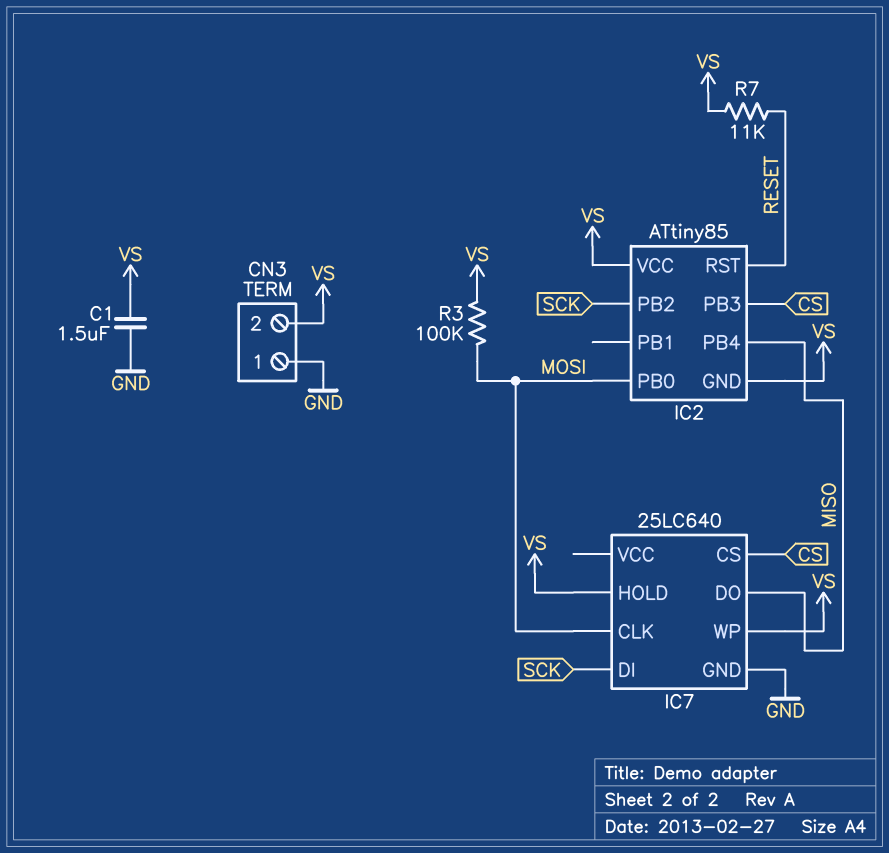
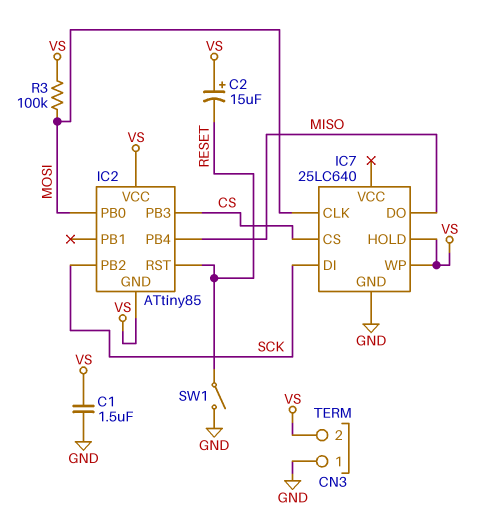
C2: none -> 15uF (plus VS, minus RESET)
R7: 11k (RESET, VS) -> none
SW1: none -> switch (GND, RESET)

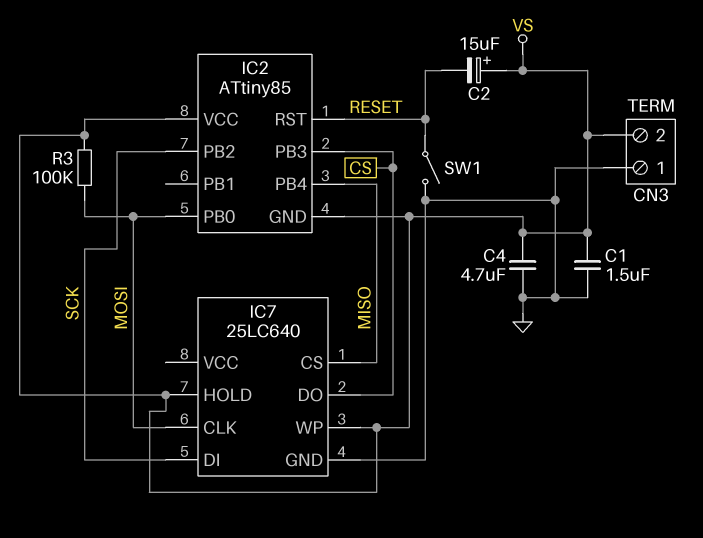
C4: none -> 4.7uF (GND, VS)
IC7 pin CS: CS -> MISO
IC7 pin DO: MISO -> CS

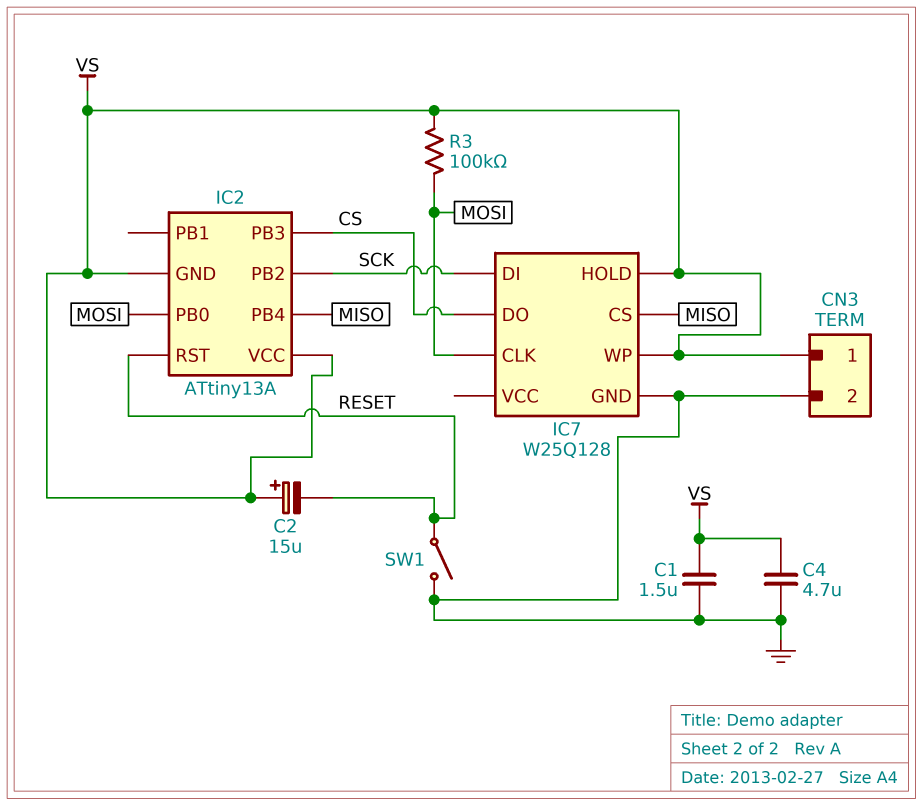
CN3 pin 1: GND -> VS
CN3 pin 2: VS -> GND
IC2: ATtiny85 -> ATtiny13A
IC7: 25LC640 -> W25Q128

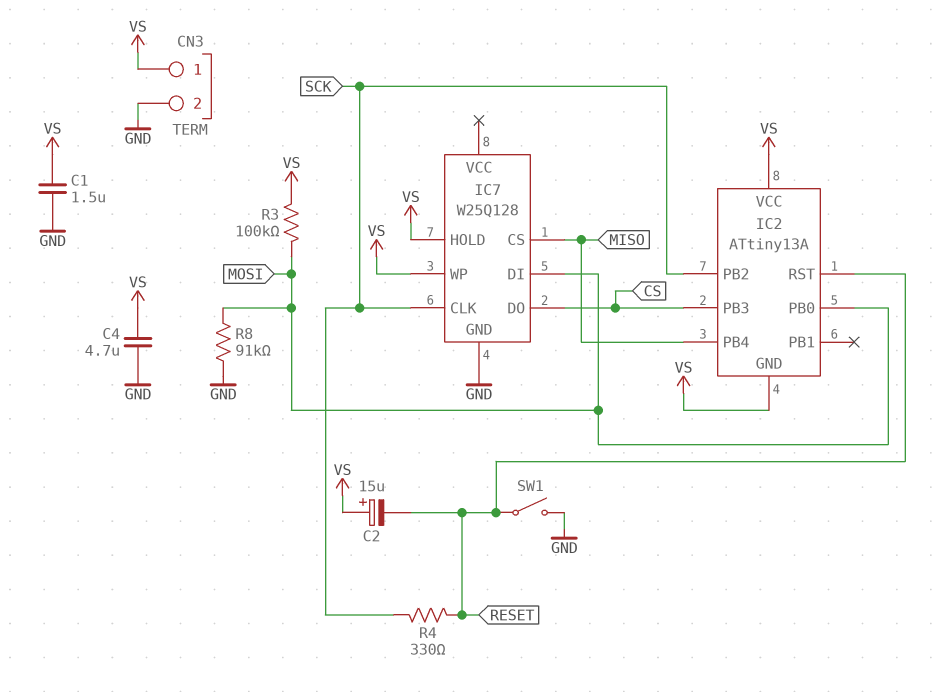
IC7 pin CLK: MOSI -> SCK
IC7 pin DI: SCK -> MOSI
R4: none -> 330 (RESET, SCK)
R8: none -> 91k (GND, MOSI)

